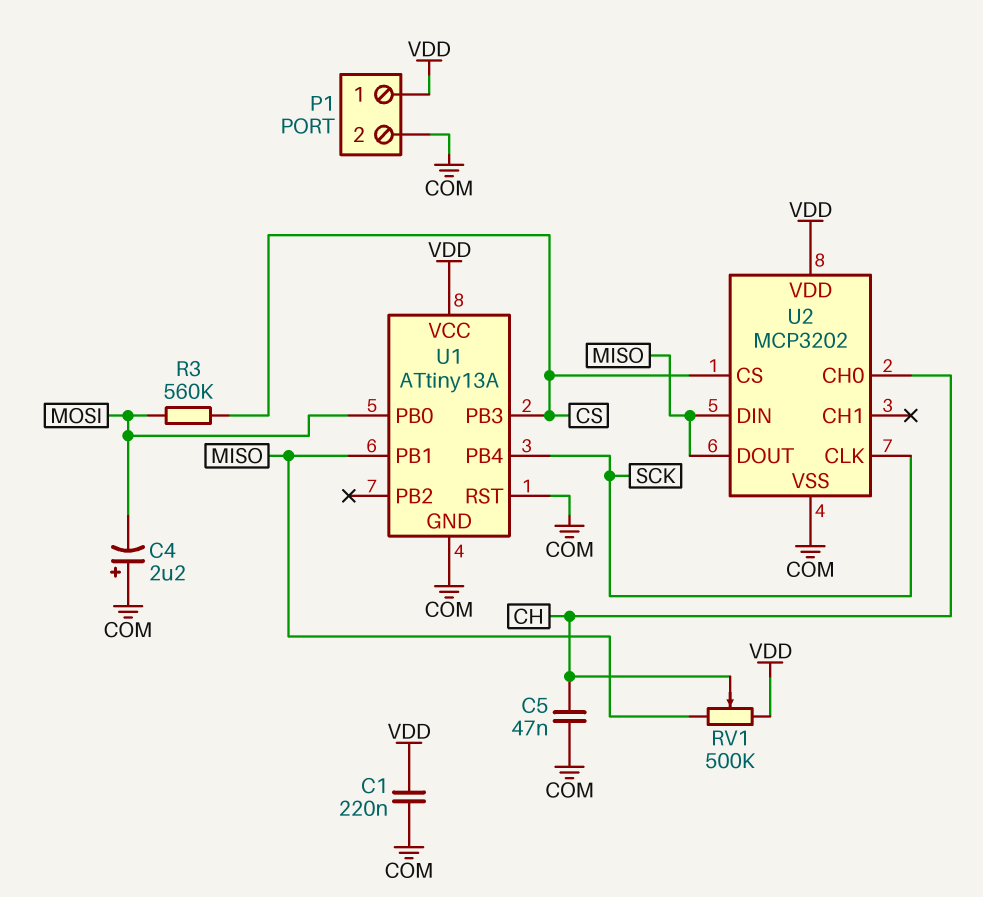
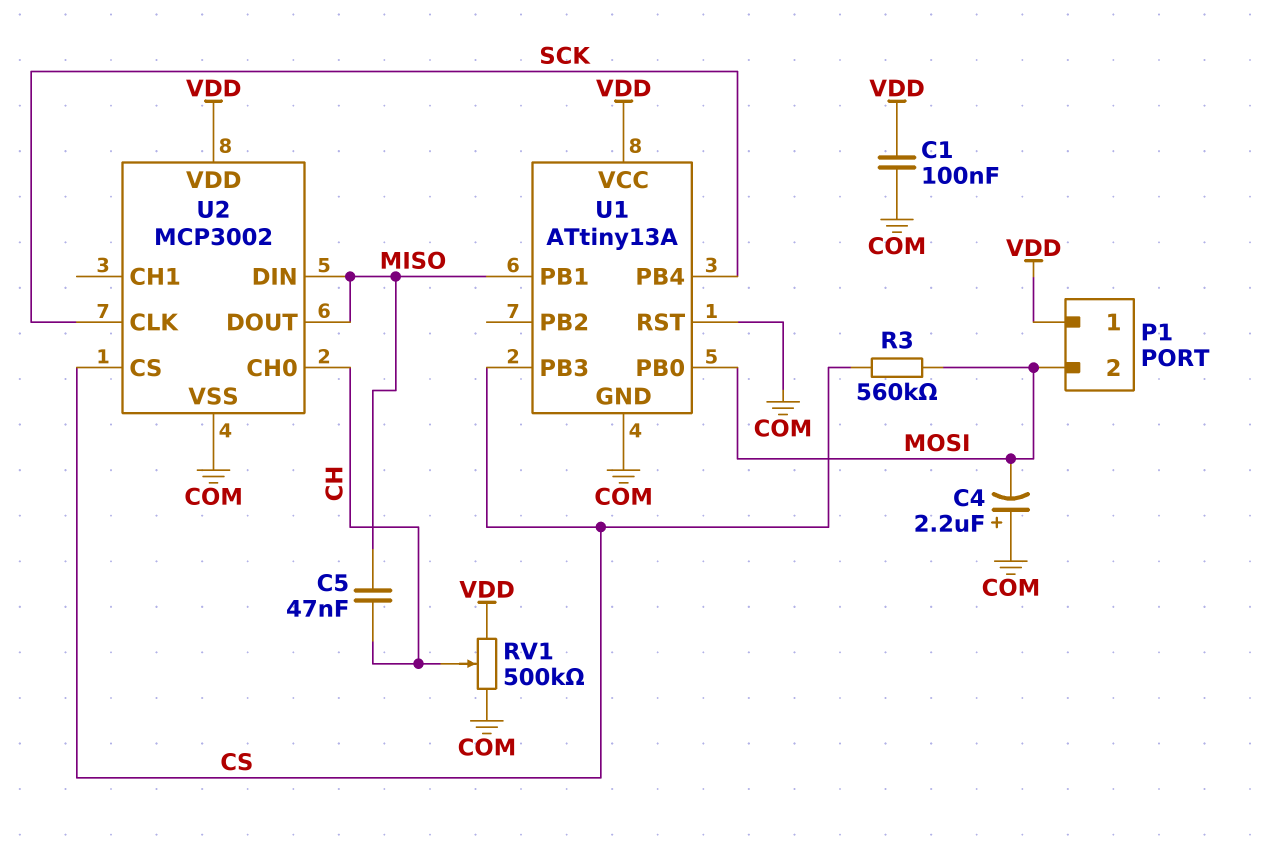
C1: 220nF (COM, VDD) -> 100nF (COM, VDD)
C5: 47nF (CH, COM) -> 47nF (CH, MISO)
P1 pin 2: COM -> MOSI
RV1: 500k (MISO, VDD, wiper CH) -> 500k (COM, VDD, wiper CH)
U2: MCP3202 -> MCP3002

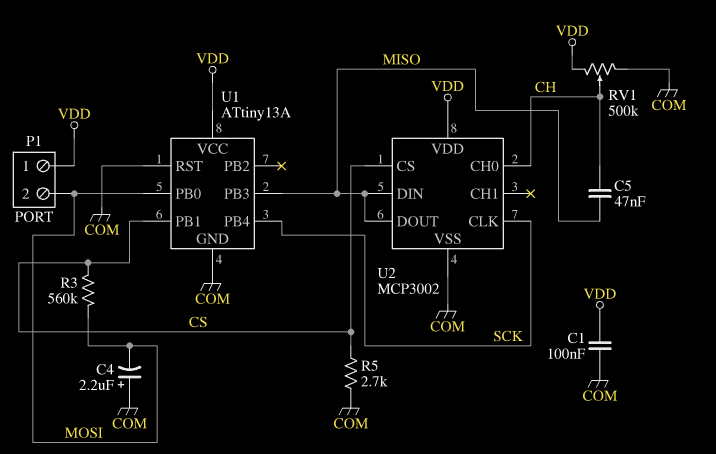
R5: none -> 2.7k (COM, CS)
U1 pin PB1: MISO -> CS
U1 pin PB3: CS -> MISO

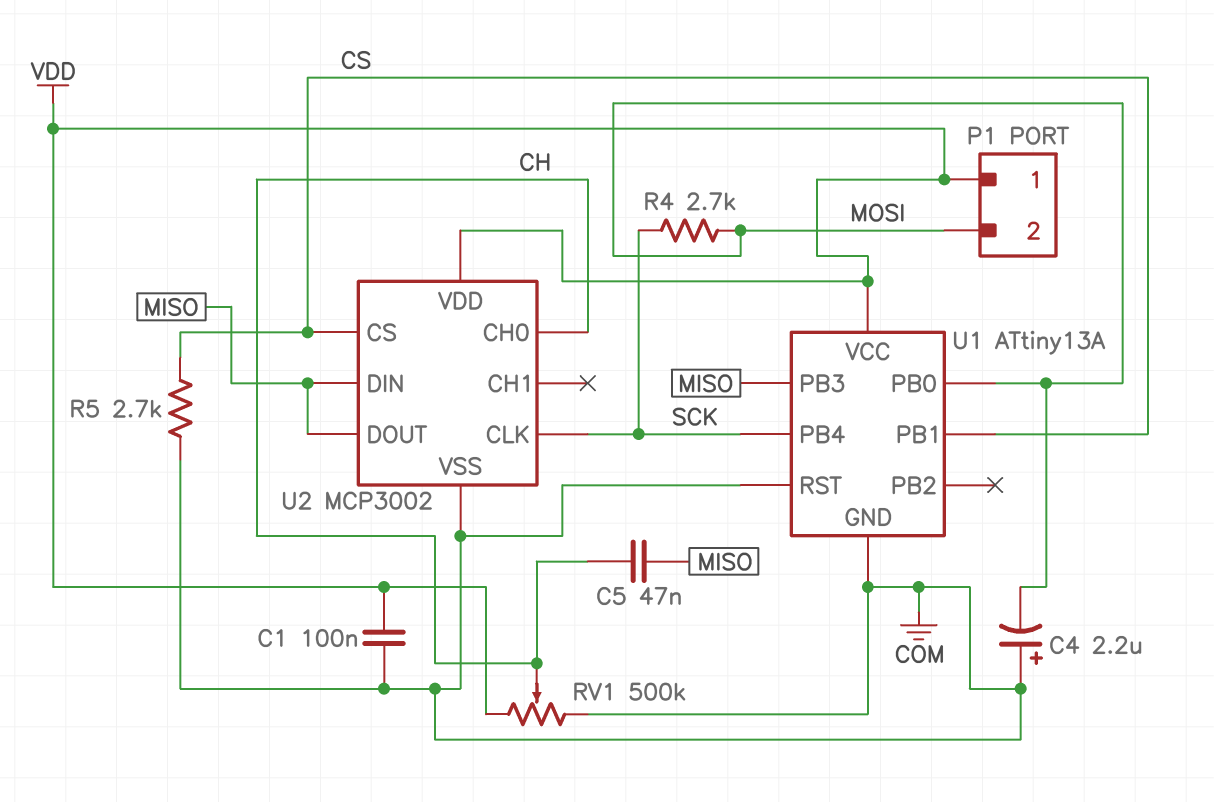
R3: 560k (CS, MOSI) -> none
R4: none -> 2.7k (MOSI, SCK)

